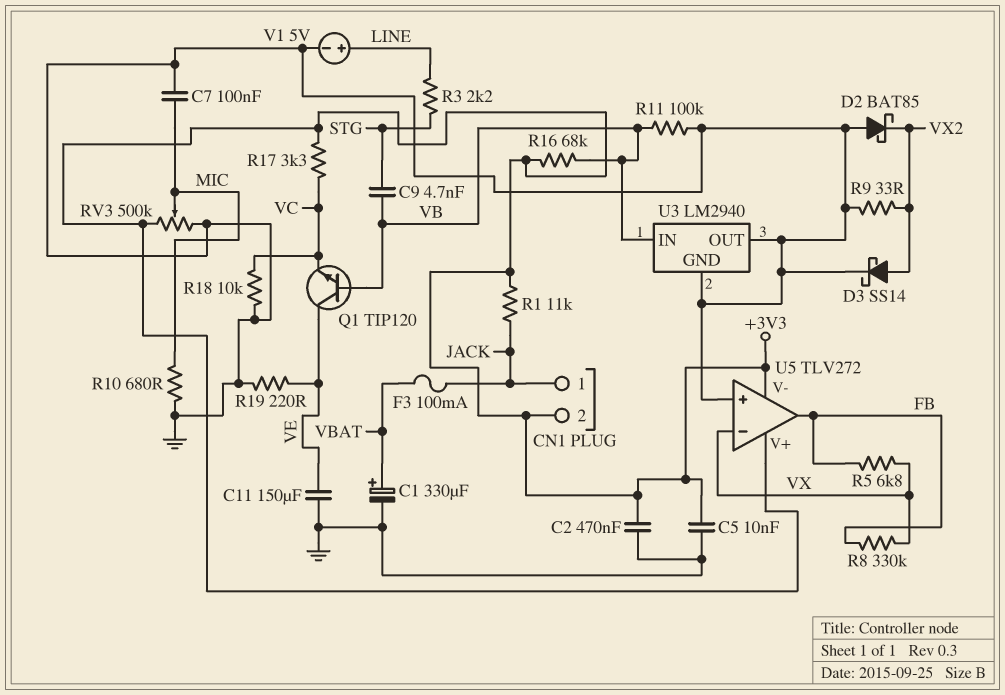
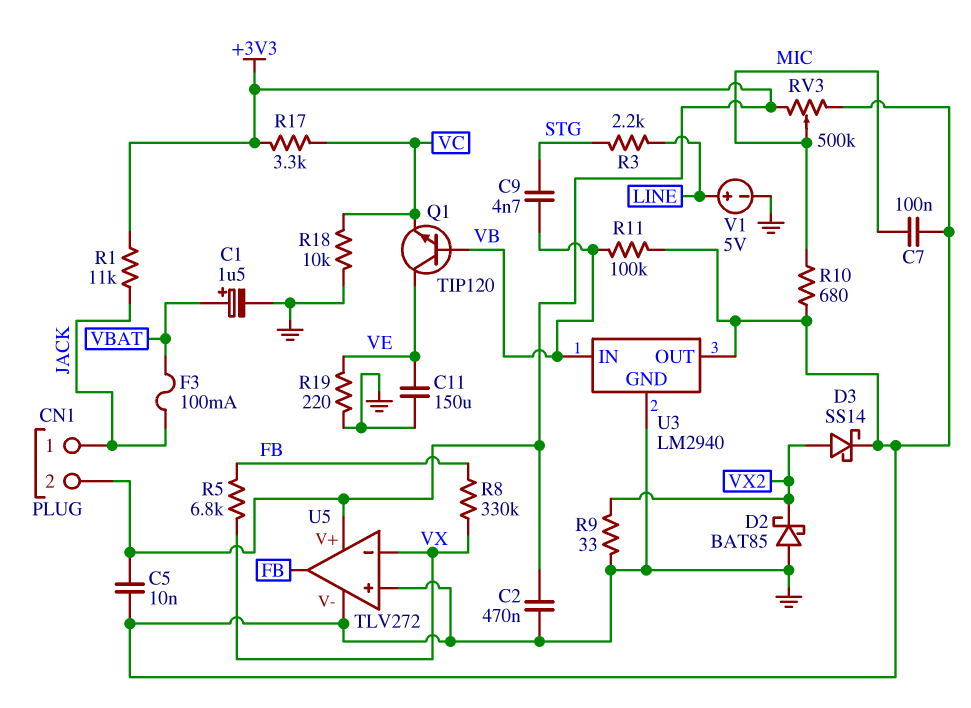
C1: 330uF (plus VBAT, minus GND) -> 1.5uF (plus VBAT, minus GND)
R16: 68k (+3V3, VB) -> none
U5 pin V-: +3V3 -> GND

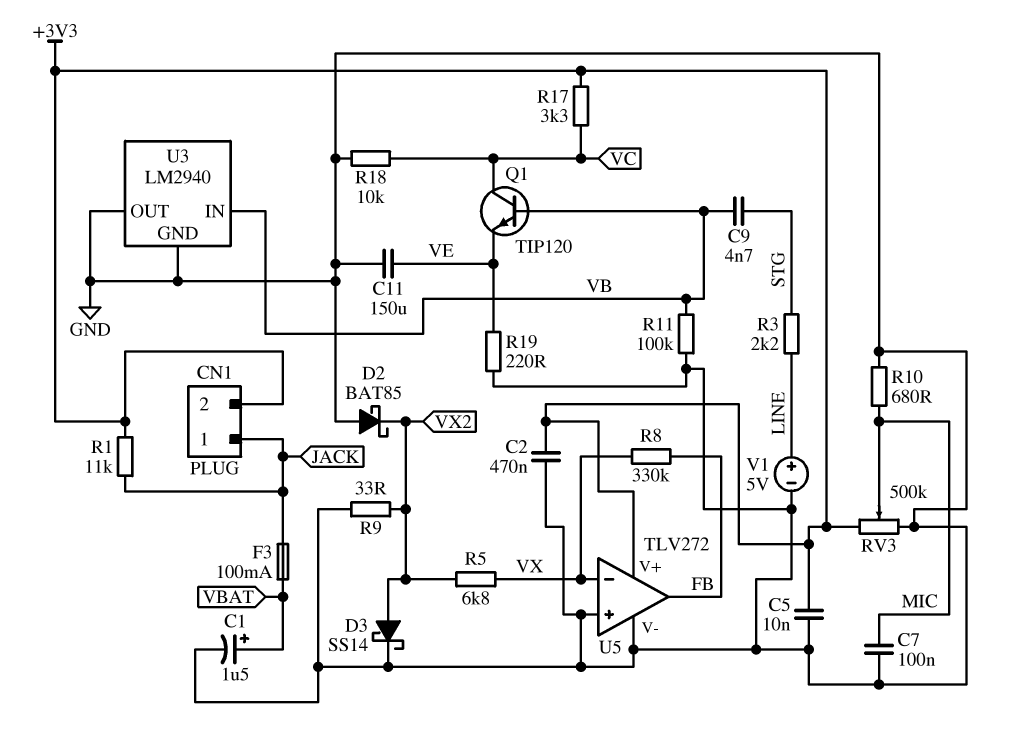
Q1: NPN TIP120 (B VB, C VE, E VC) -> NPN TIP120 (B VB, C VC, E VE)
R5: 6.8k (FB, VX) -> 6.8k (VX, VX2)

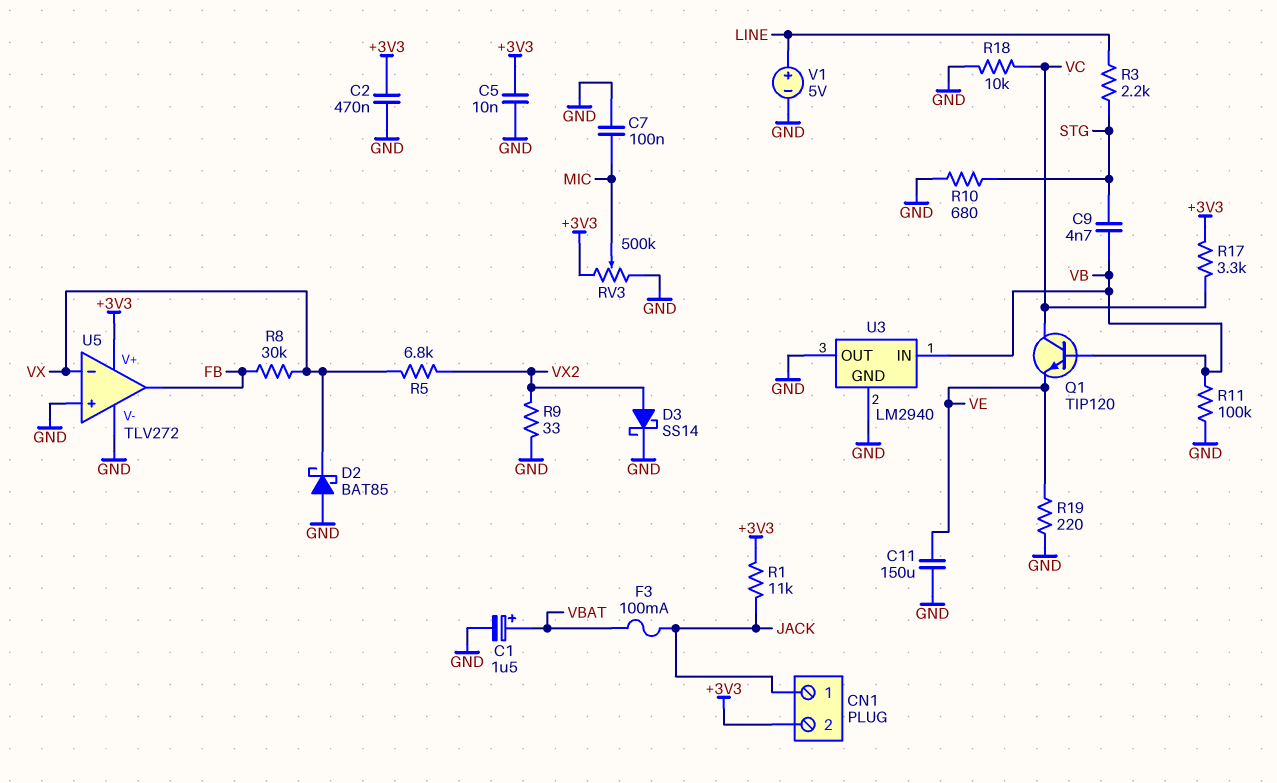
D2: schottky BAT85 (A GND, K VX2) -> schottky BAT85 (A GND, K VX)
R8: 330k (FB, VX) -> 30k (FB, VX)
R10: 680 (GND, MIC) -> 680 (GND, STG)

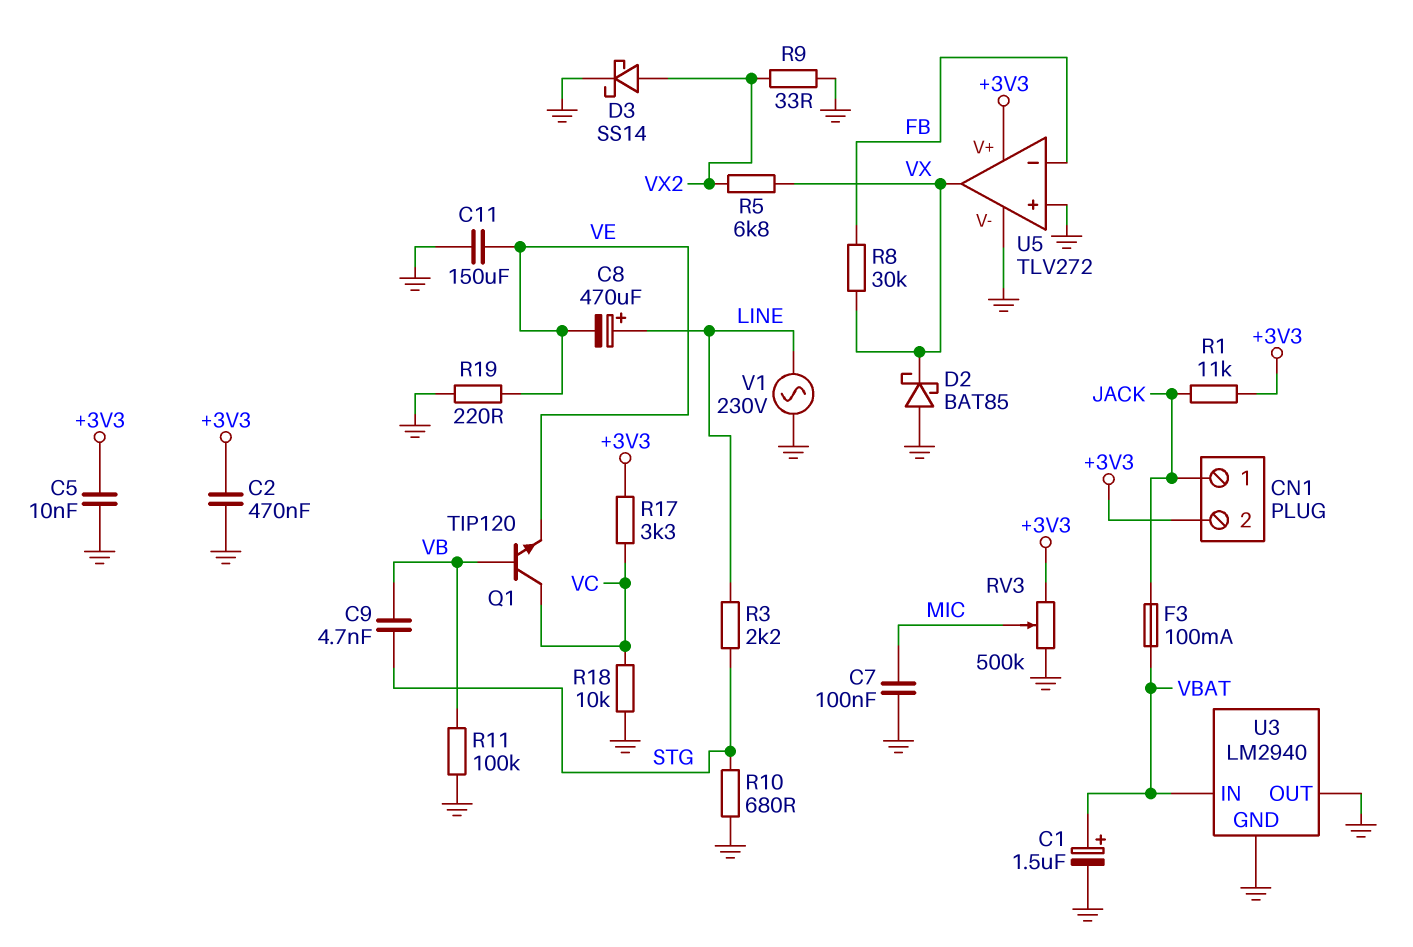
C8: none -> 470uF (plus LINE, minus VE)
U3 pin IN: VB -> VBAT
U5 pin in-: VX -> FB
U5 pin out: FB -> VX
V1: 5V (plus LINE, minus GND) -> AC 230V (GND, LINE)

